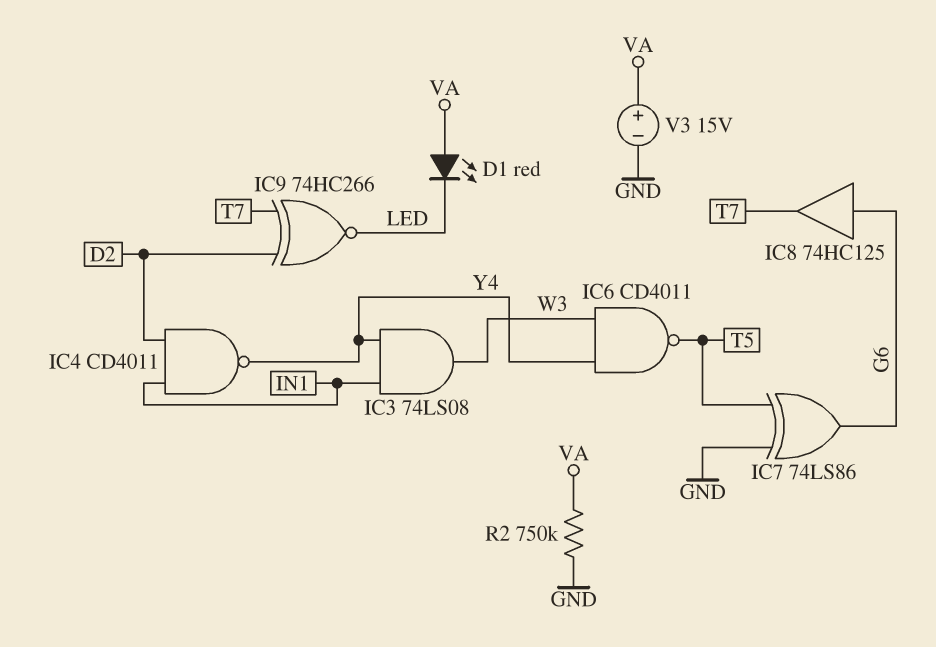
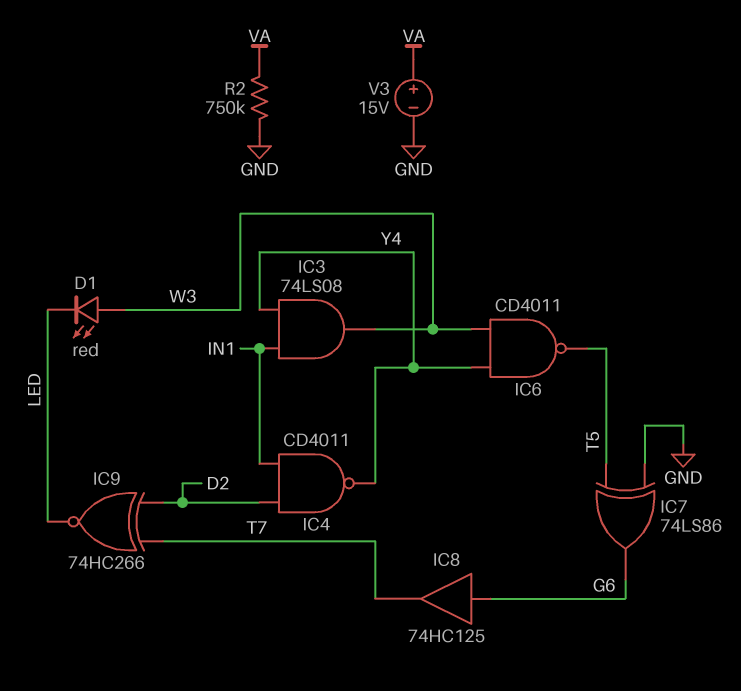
D1: LED red (A VA, K LED) -> LED red (A W3, K LED)

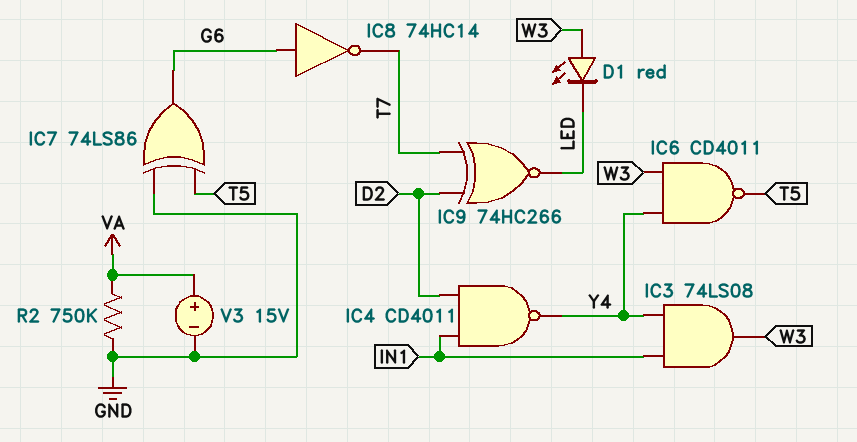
IC8: buffer 74HC125 (in G6, out T7) -> NOT 74HC14 (in G6, out T7)

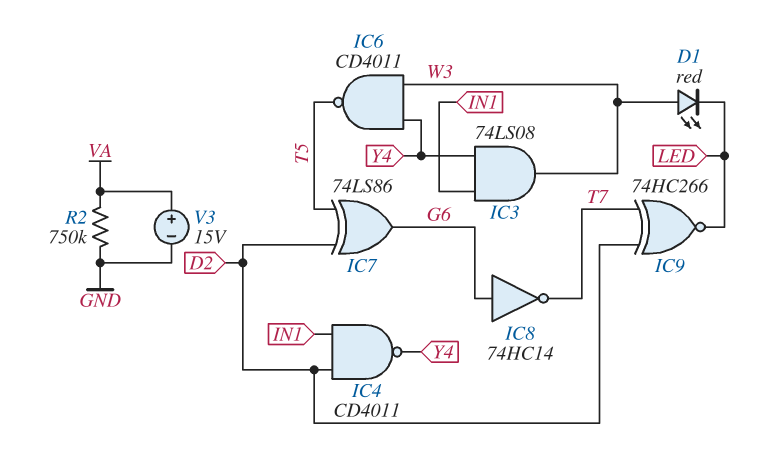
IC7: XOR 74LS86 (in GND, in T5, out G6) -> XOR 74LS86 (in D2, in T5, out G6)

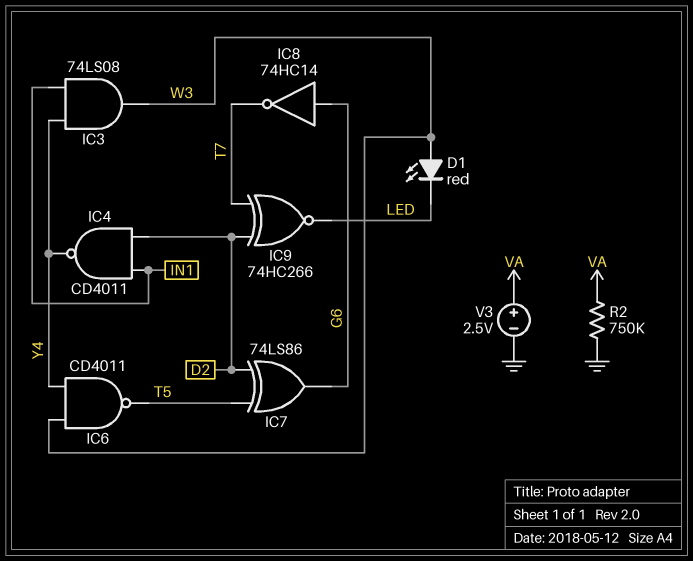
V3: 15V (plus VA, minus GND) -> 2.5V (plus VA, minus GND)

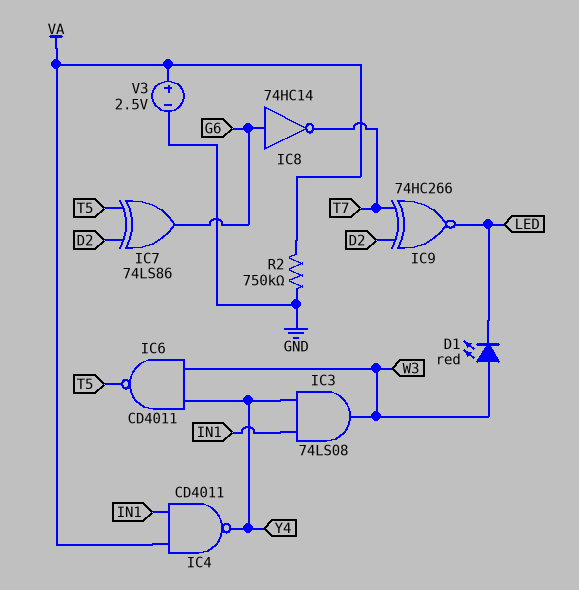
IC4: NAND CD4011 (in D2, in IN1, out Y4) -> NAND CD4011 (in IN1, in VA, out Y4)

